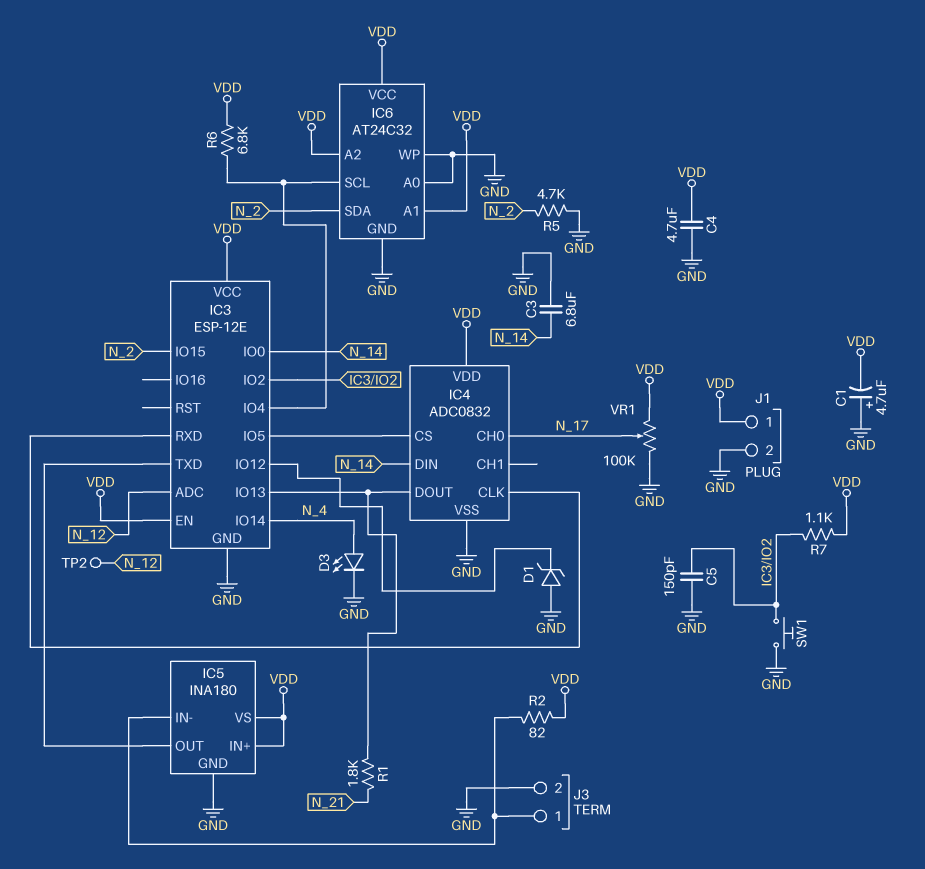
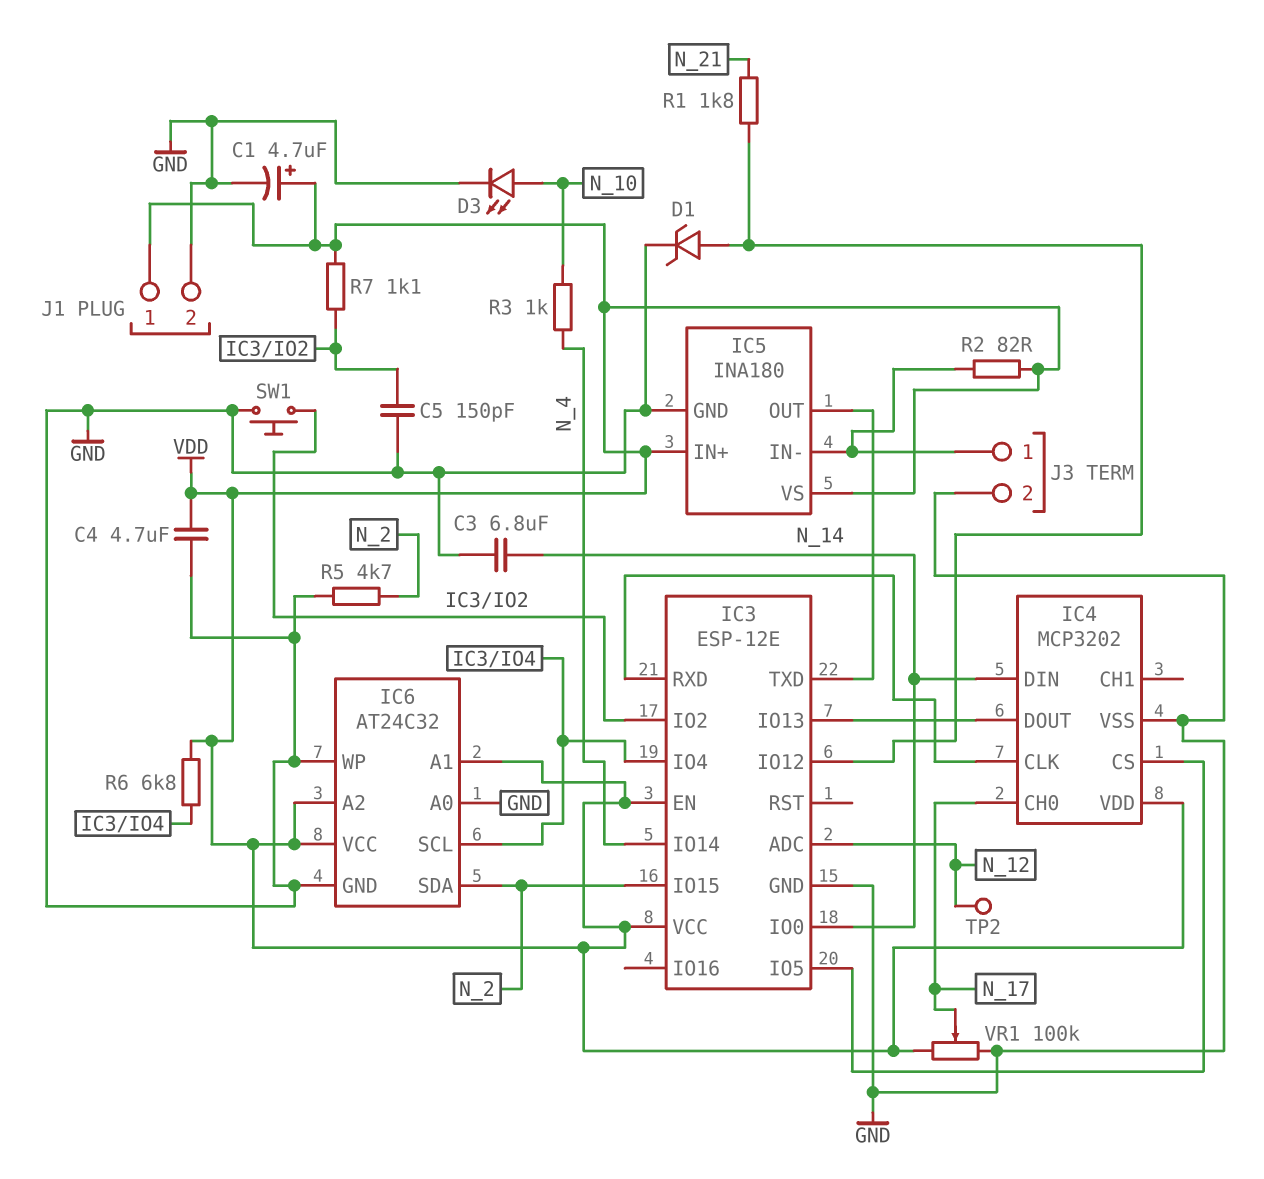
C1: 4.7uF (plus GND, minus VDD) -> 4.7uF (plus VDD, minus GND)
D1: zener (A GND, K IC3/IO12) -> zener (A IC3/IO12, K GND)
D3: LED (A N_4, K GND) -> LED (A N_10, K GND)
IC4: ADC0832 -> MCP3202
R1: 1.8k (IC3/IO13, N_21) -> 1.8k (IC3/IO12, N_21)
R3: none -> 1k (N_4, N_10)

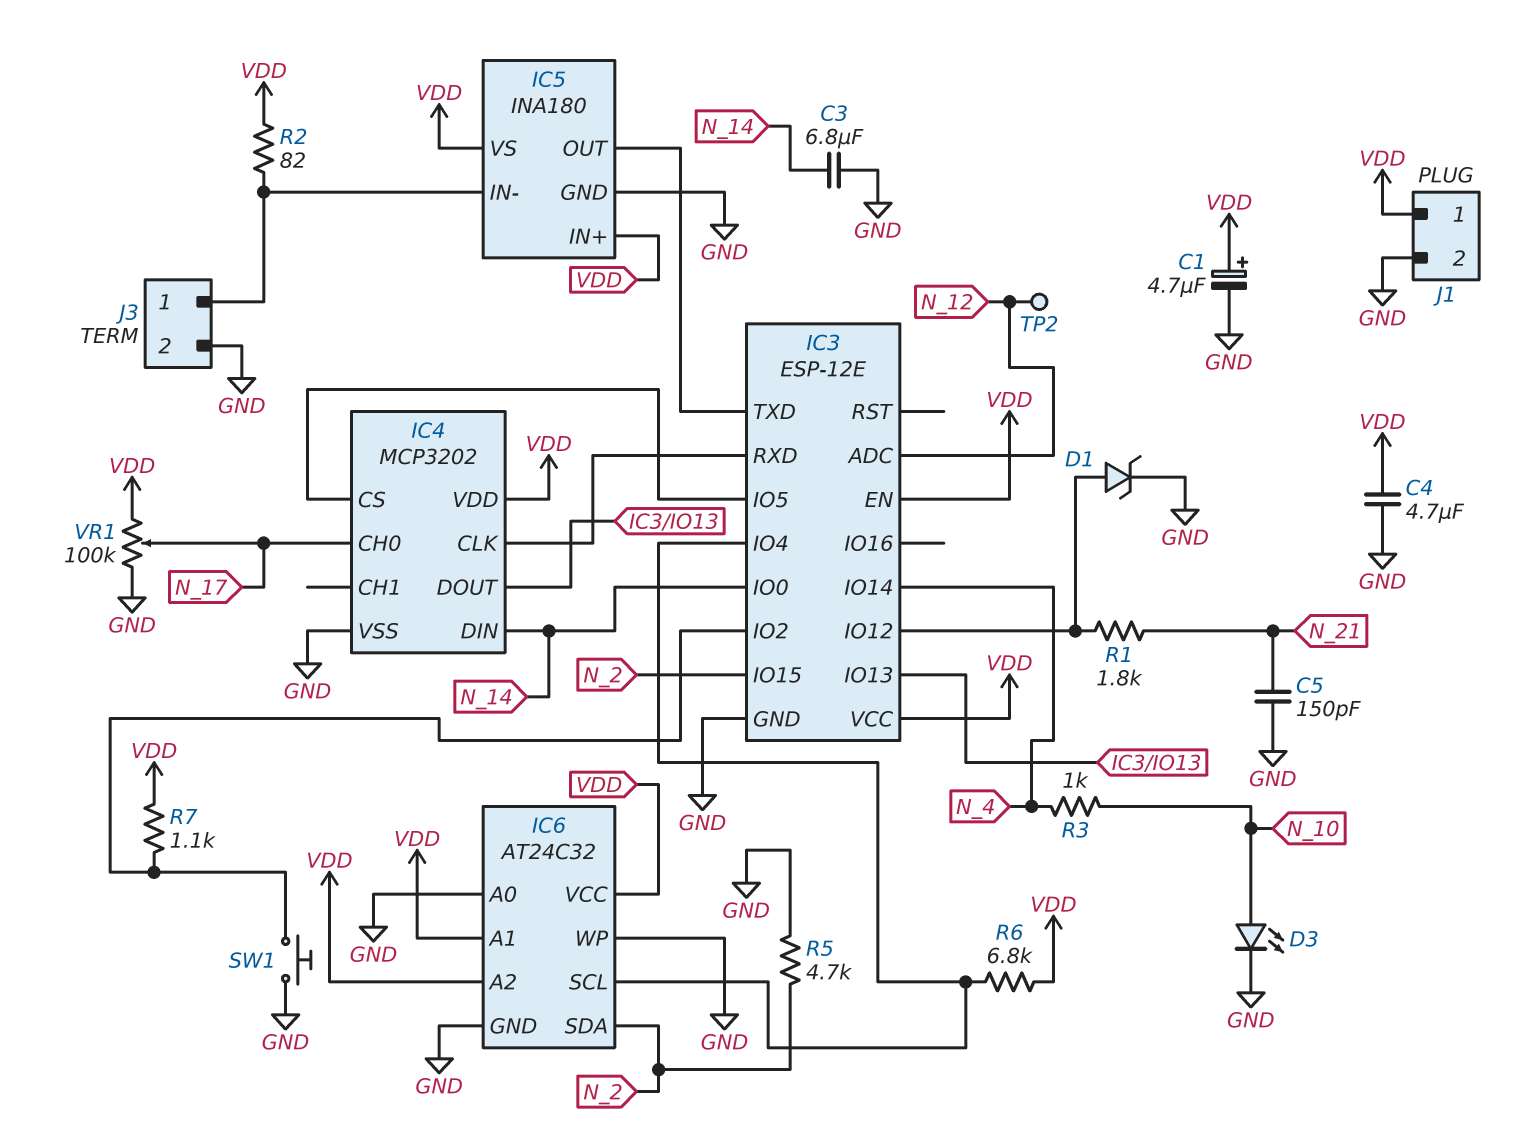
C5: 150pF (GND, IC3/IO2) -> 150pF (GND, N_21)

